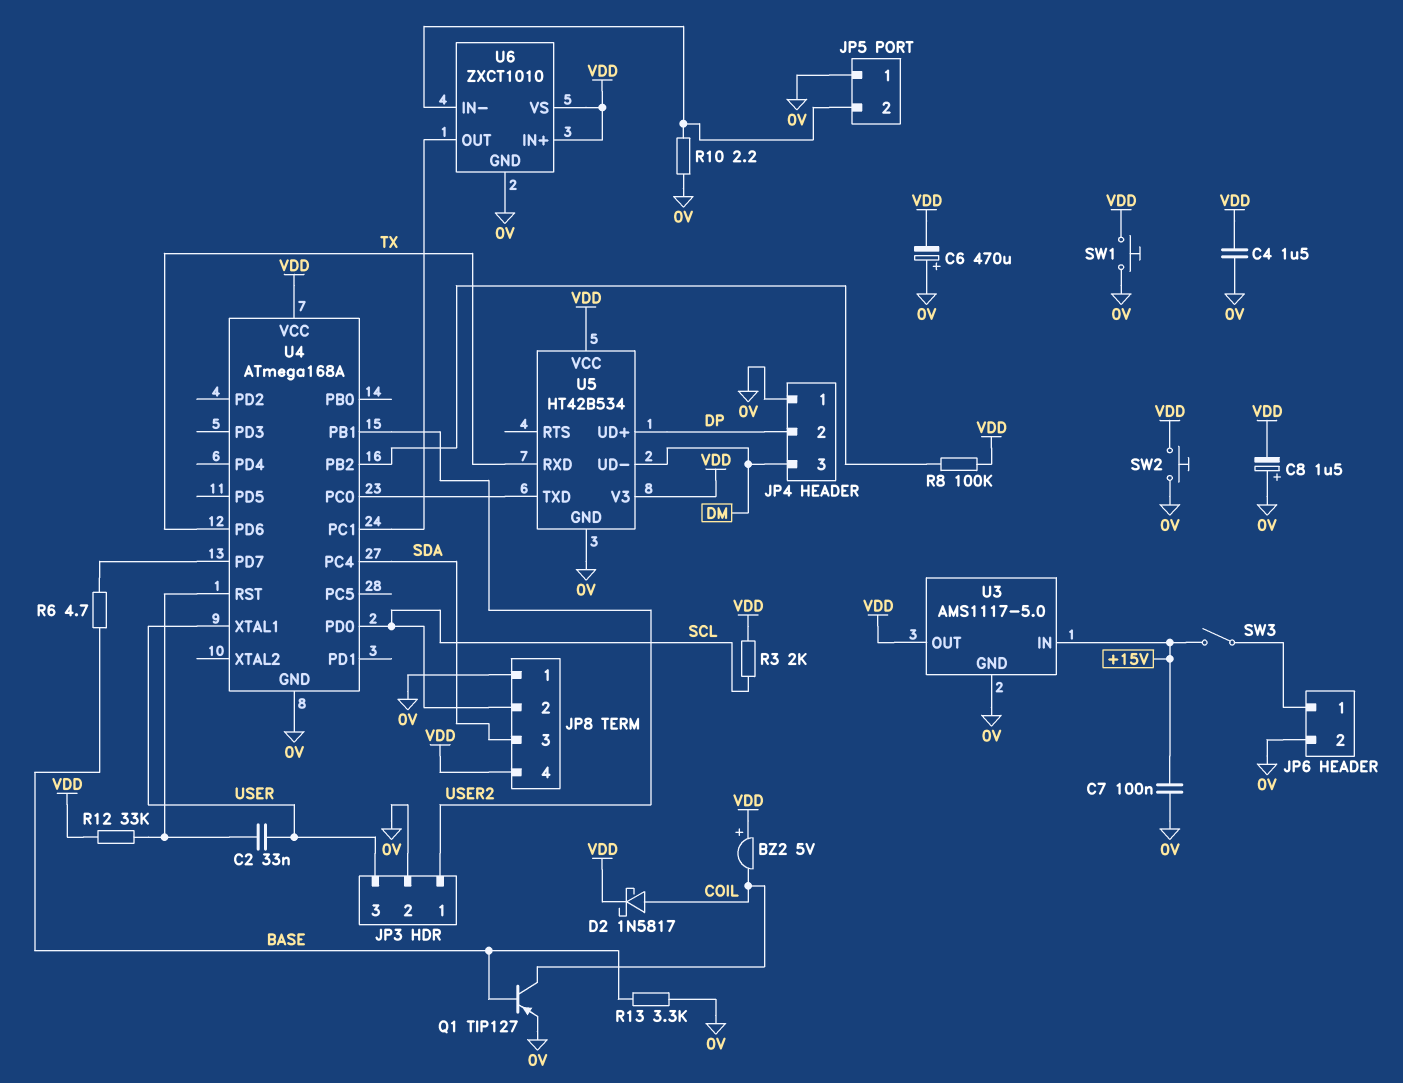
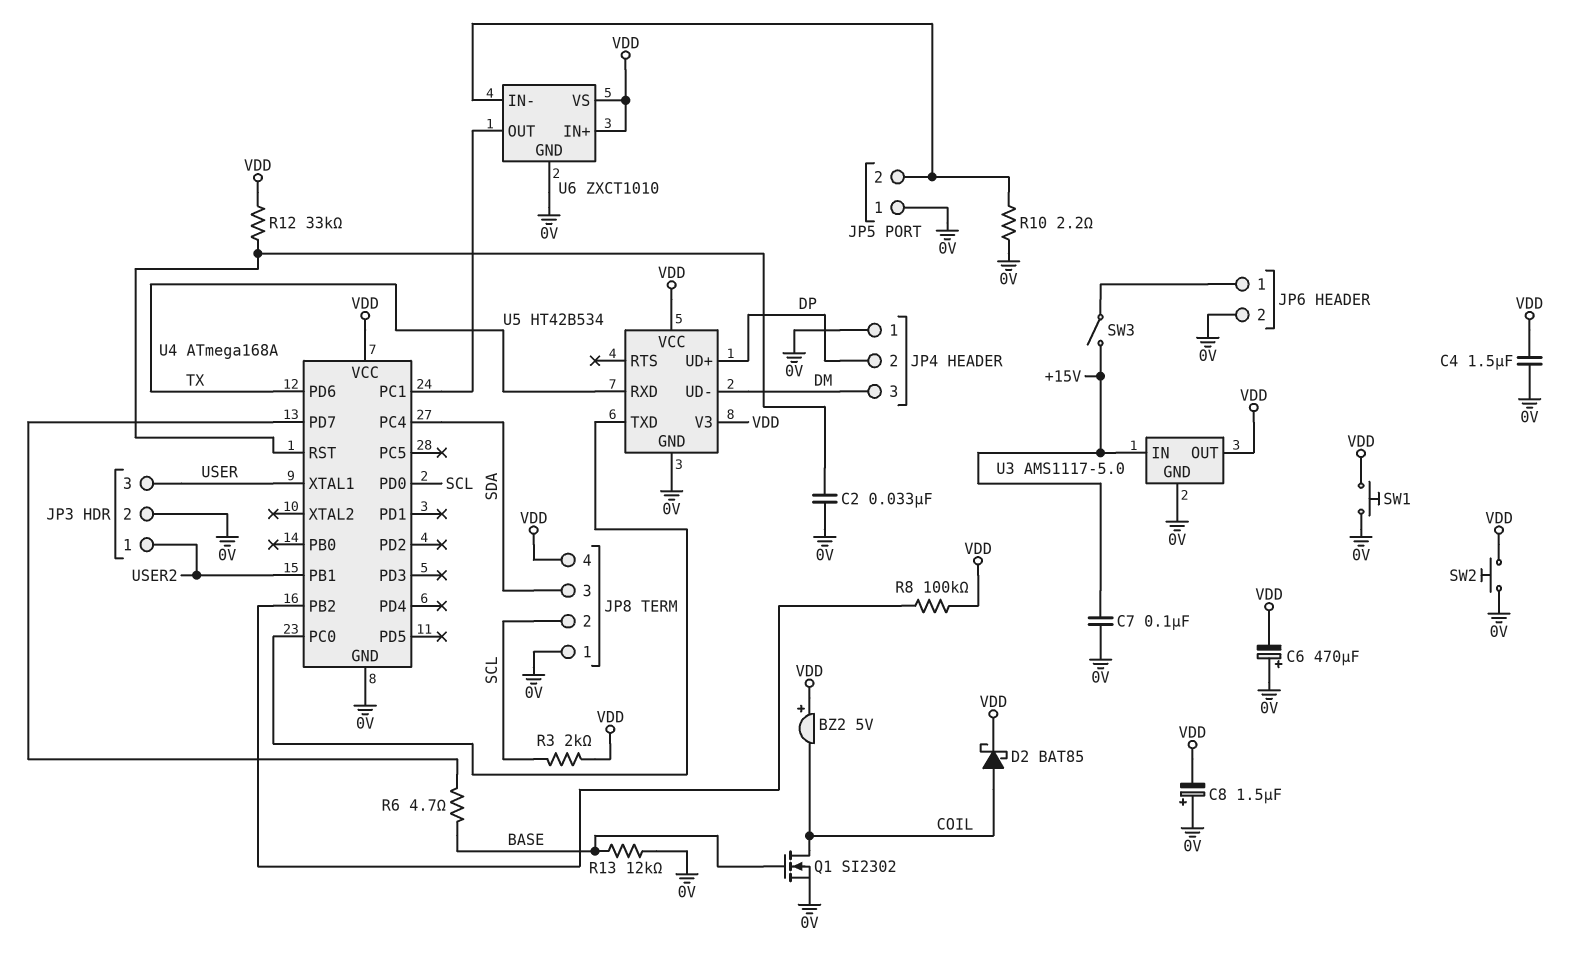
C2: 33nF (U4/RST, USER) -> 33nF (0V, U4/RST)
D2: schottky 1N5817 (A COIL, K VDD) -> schottky BAT85 (A COIL, K VDD)
Q1: PNP TIP127 (B BASE, C COIL, E 0V) -> NMOS SI2302 (G BASE, D COIL, S 0V)
R13: 3.3k (0V, BASE) -> 12k (0V, BASE)

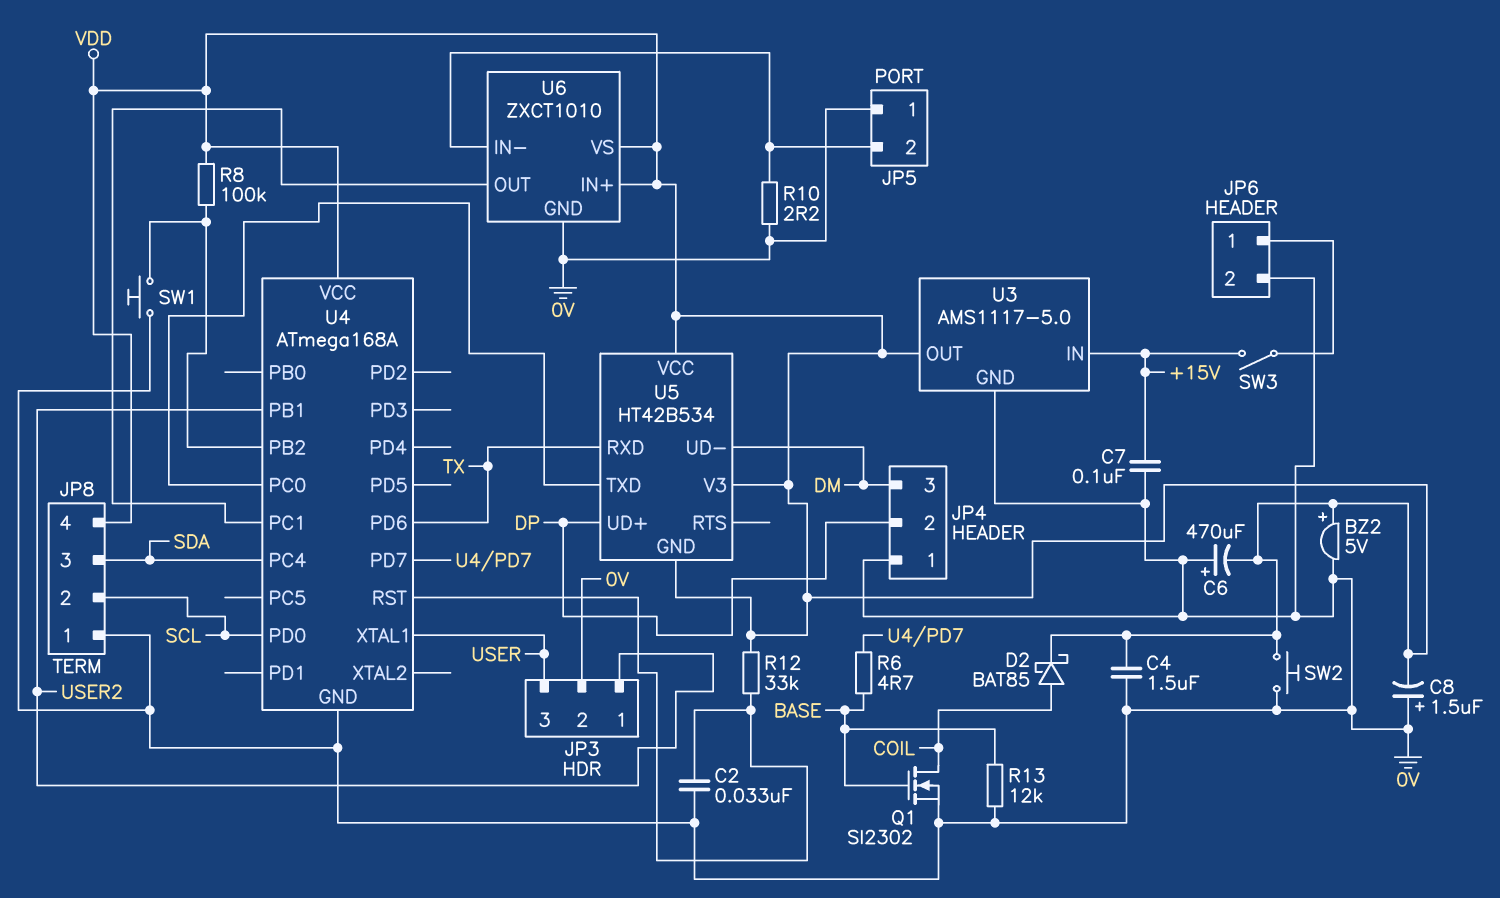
BZ2: buzzer 5V (plus VDD, minus COIL) -> buzzer 5V (plus VDD, minus 0V)
R3: 2k (SCL, VDD) -> none
SW1: button (0V, VDD) -> button (0V, U4/PB2)
U5 pin GND: 0V -> VDD

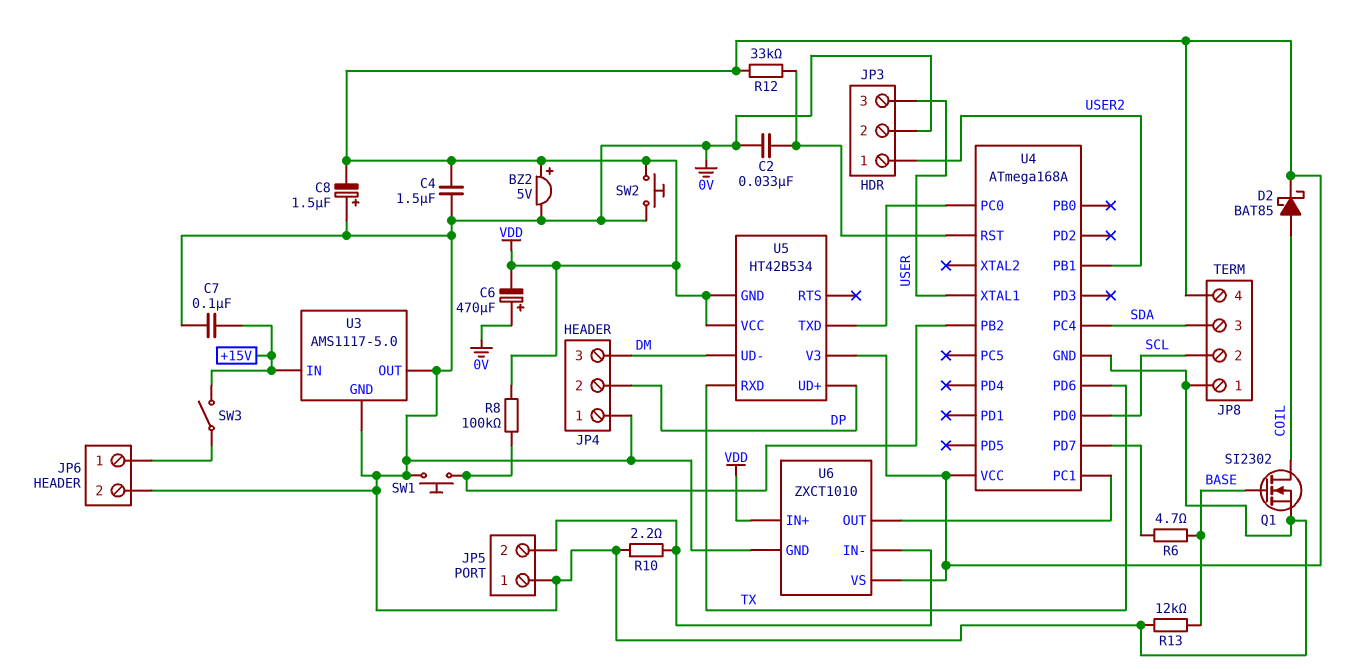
U3 pin OUT: VDD -> 0V

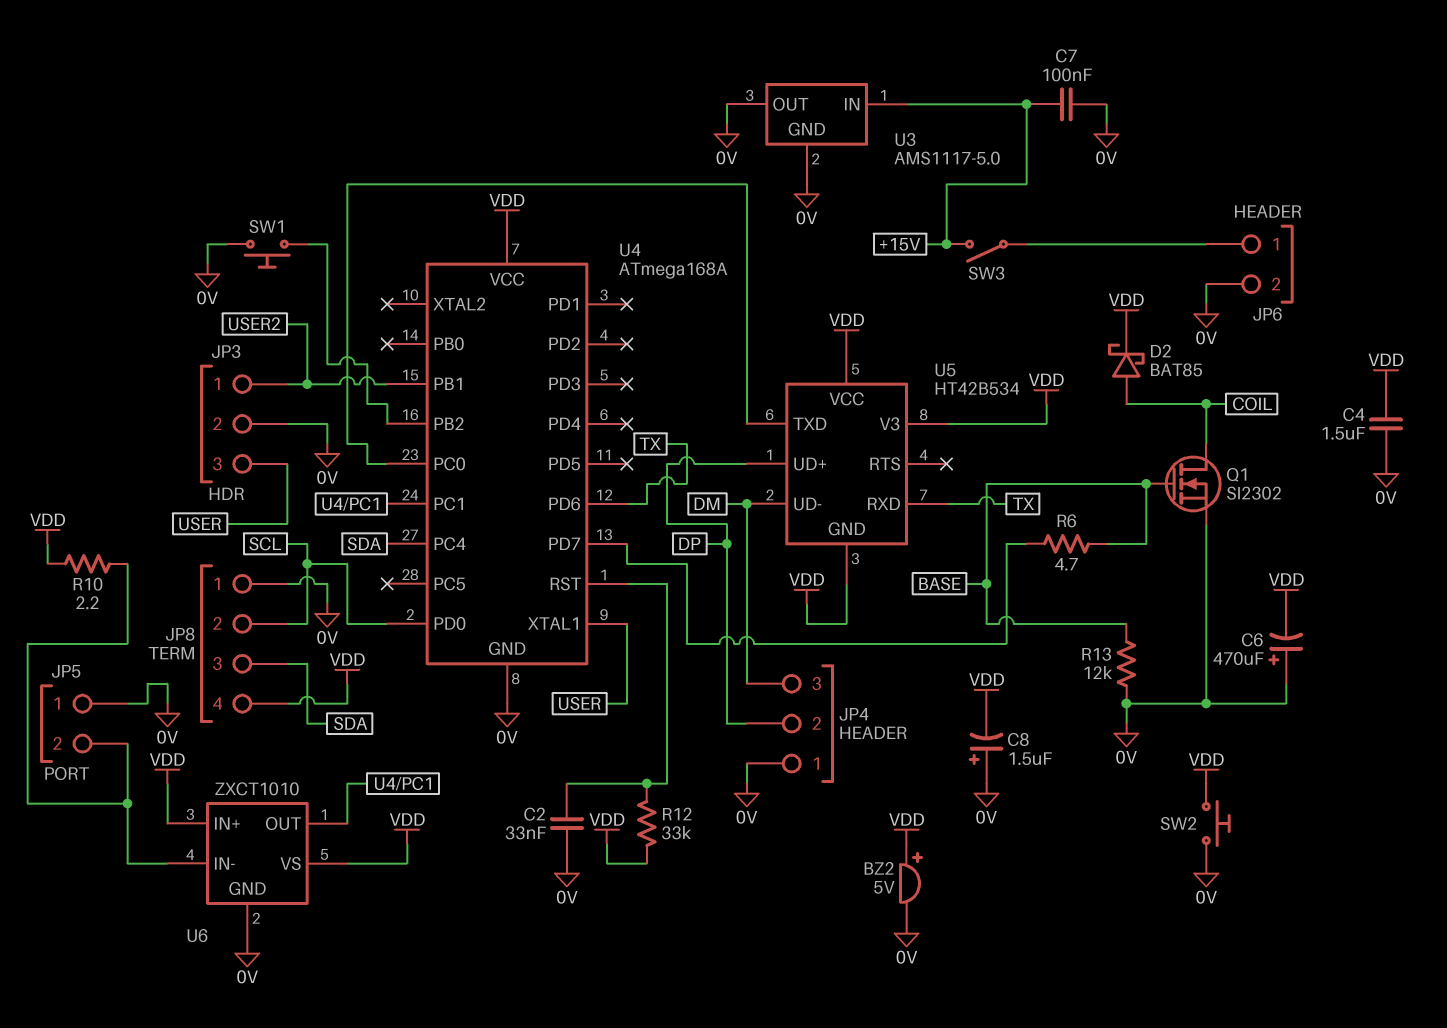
R8: 100k (U4/PB2, VDD) -> none
R10: 2.2 (0V, JP5/2) -> 2.2 (JP5/2, VDD)

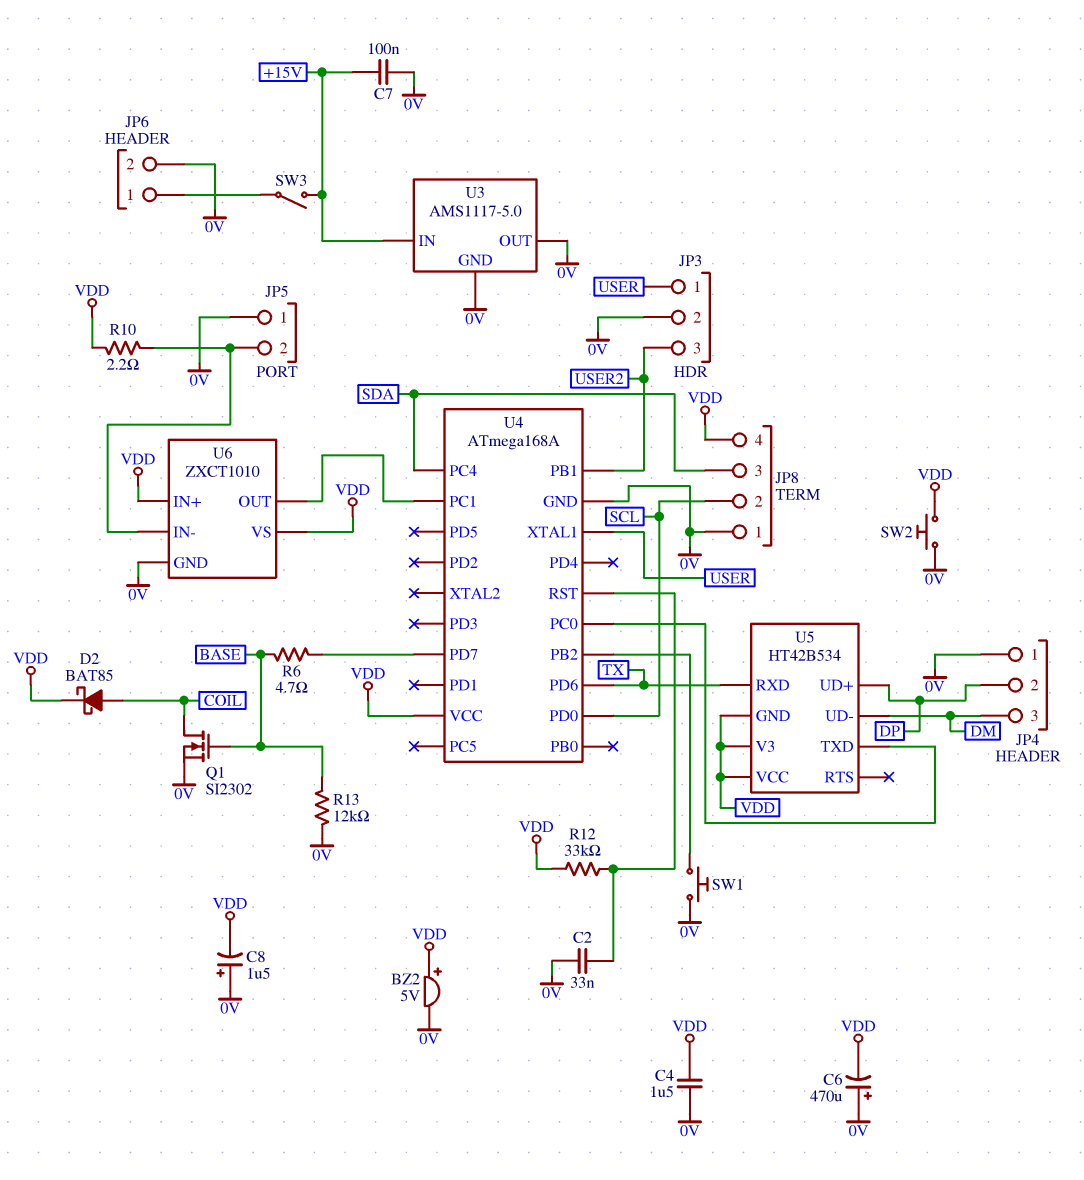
JP3 pin 1: USER2 -> USER
JP3 pin 3: USER -> USER2

